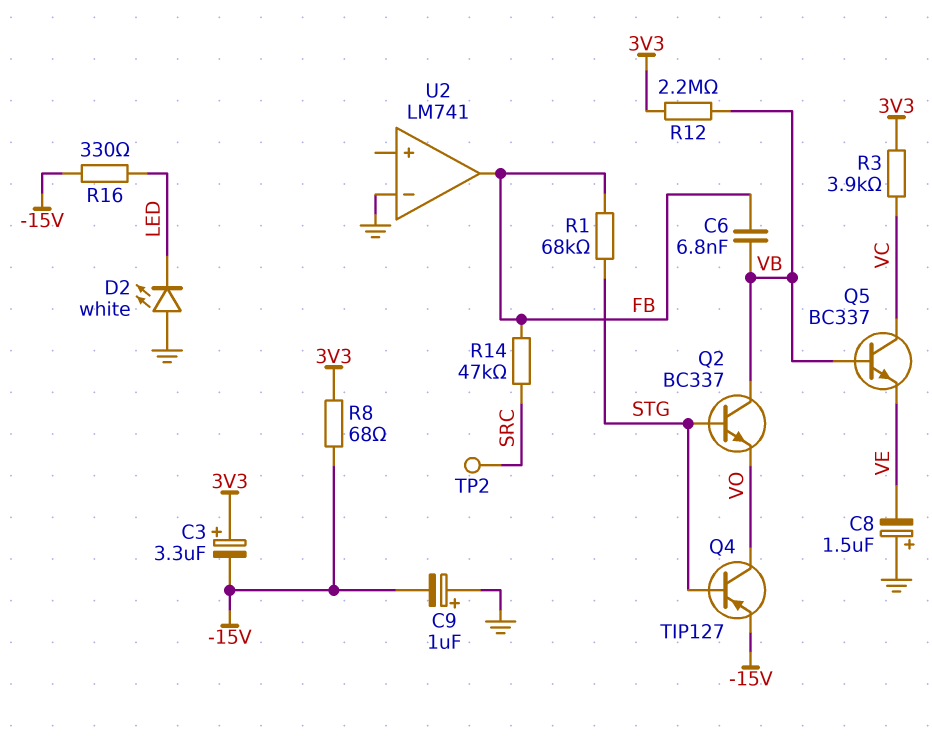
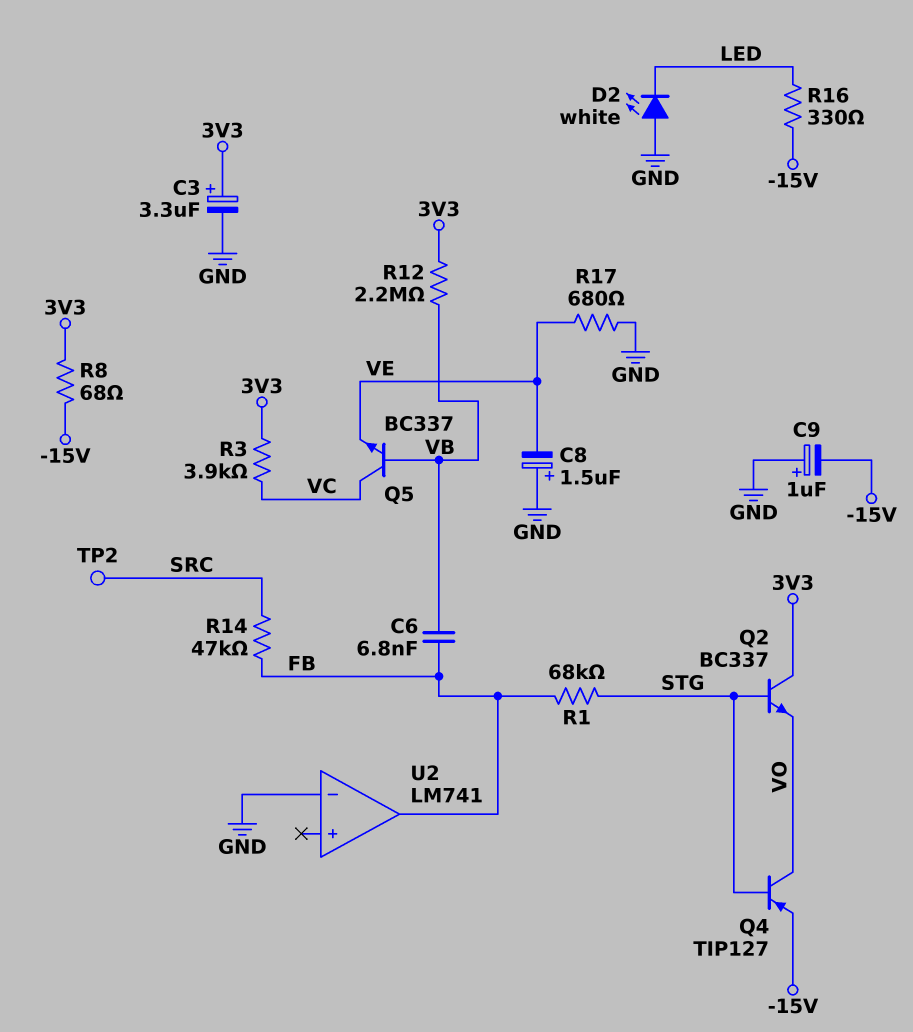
C3: 3.3uF (plus 3V3, minus -15V) -> 3.3uF (plus 3V3, minus GND)
Q2: NPN BC337 (B STG, C VB, E VO) -> NPN BC337 (B STG, C 3V3, E VO)
R17: none -> 680 (GND, VE)

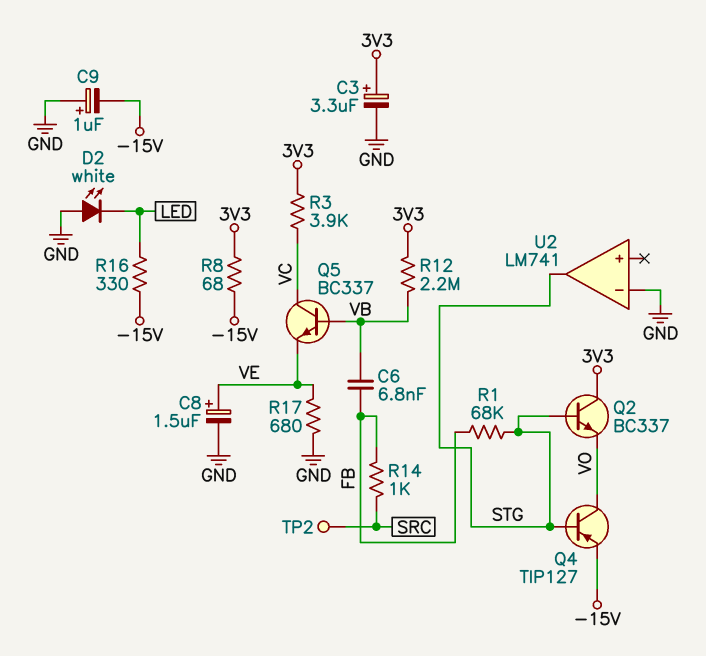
C8: 1.5uF (plus GND, minus VE) -> 1.5uF (plus VE, minus GND)
R14: 47k (FB, SRC) -> 1k (FB, SRC)
U2 pin out: FB -> STG

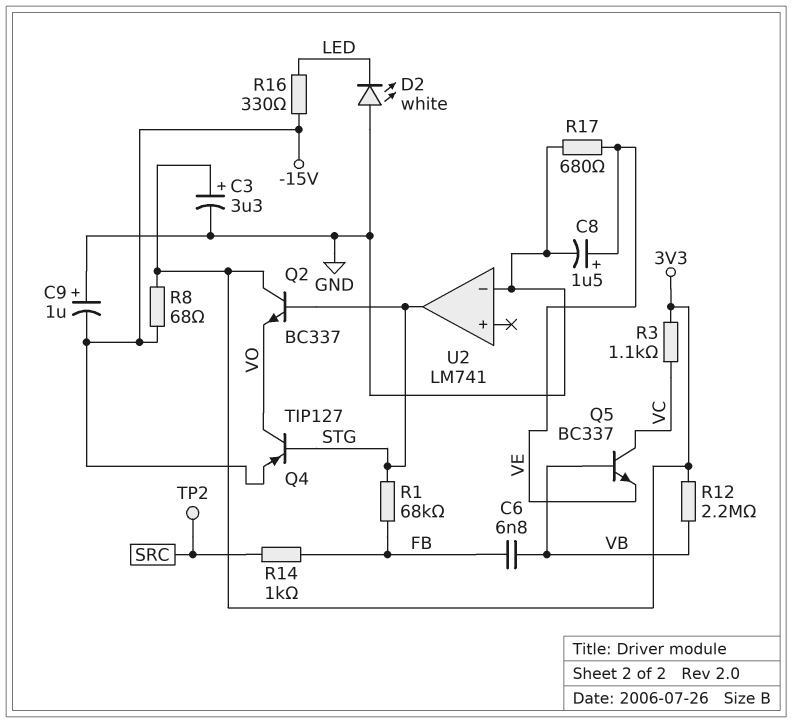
R3: 3.9k (3V3, VC) -> 1.1k (3V3, VC)

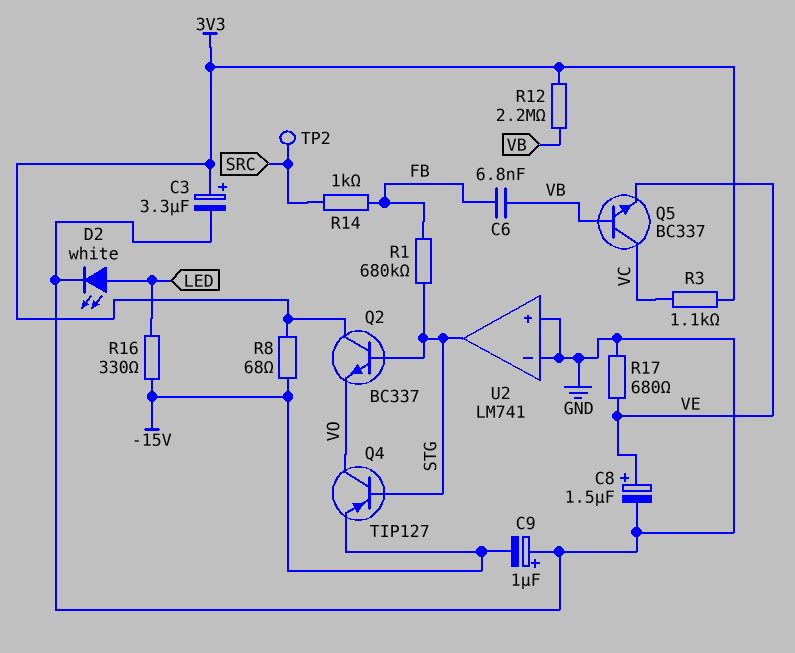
D2: LED white (A GND, K LED) -> LED white (A LED, K GND)
R1: 68k (FB, STG) -> 680k (FB, STG)
U2 pin in+: none -> GND

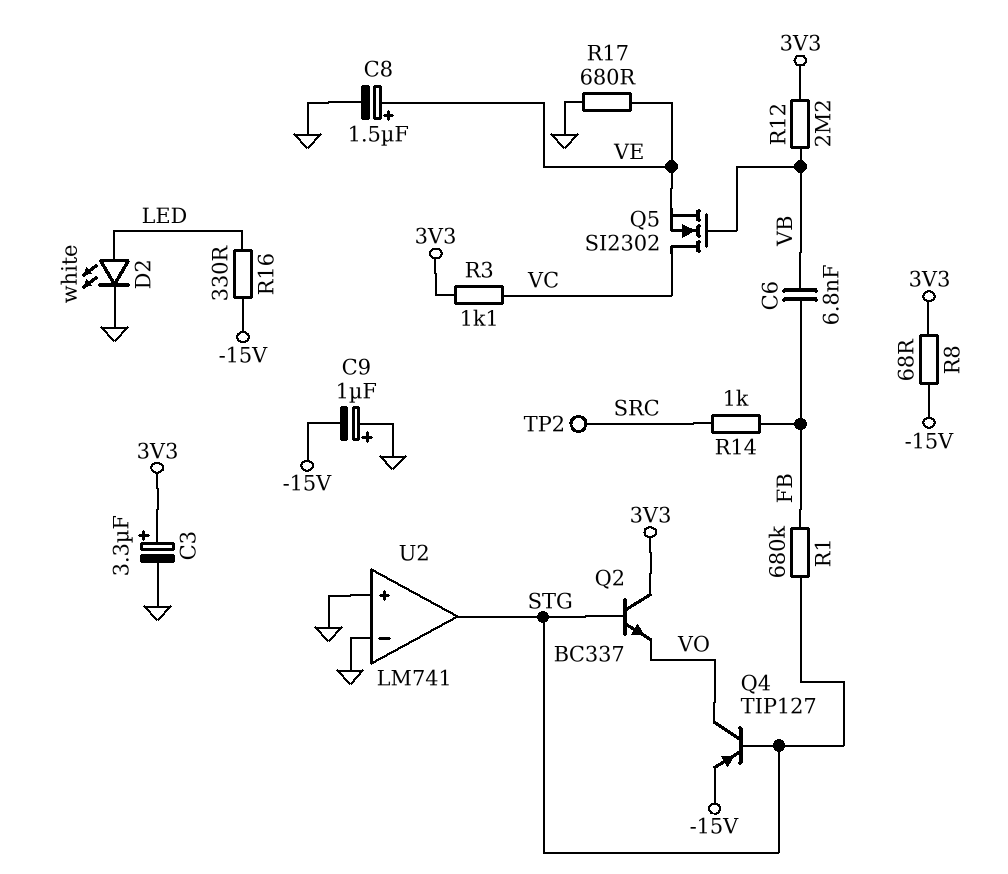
Q5: NPN BC337 (B VB, C VC, E VE) -> NMOS SI2302 (G VB, D VC, S VE)

